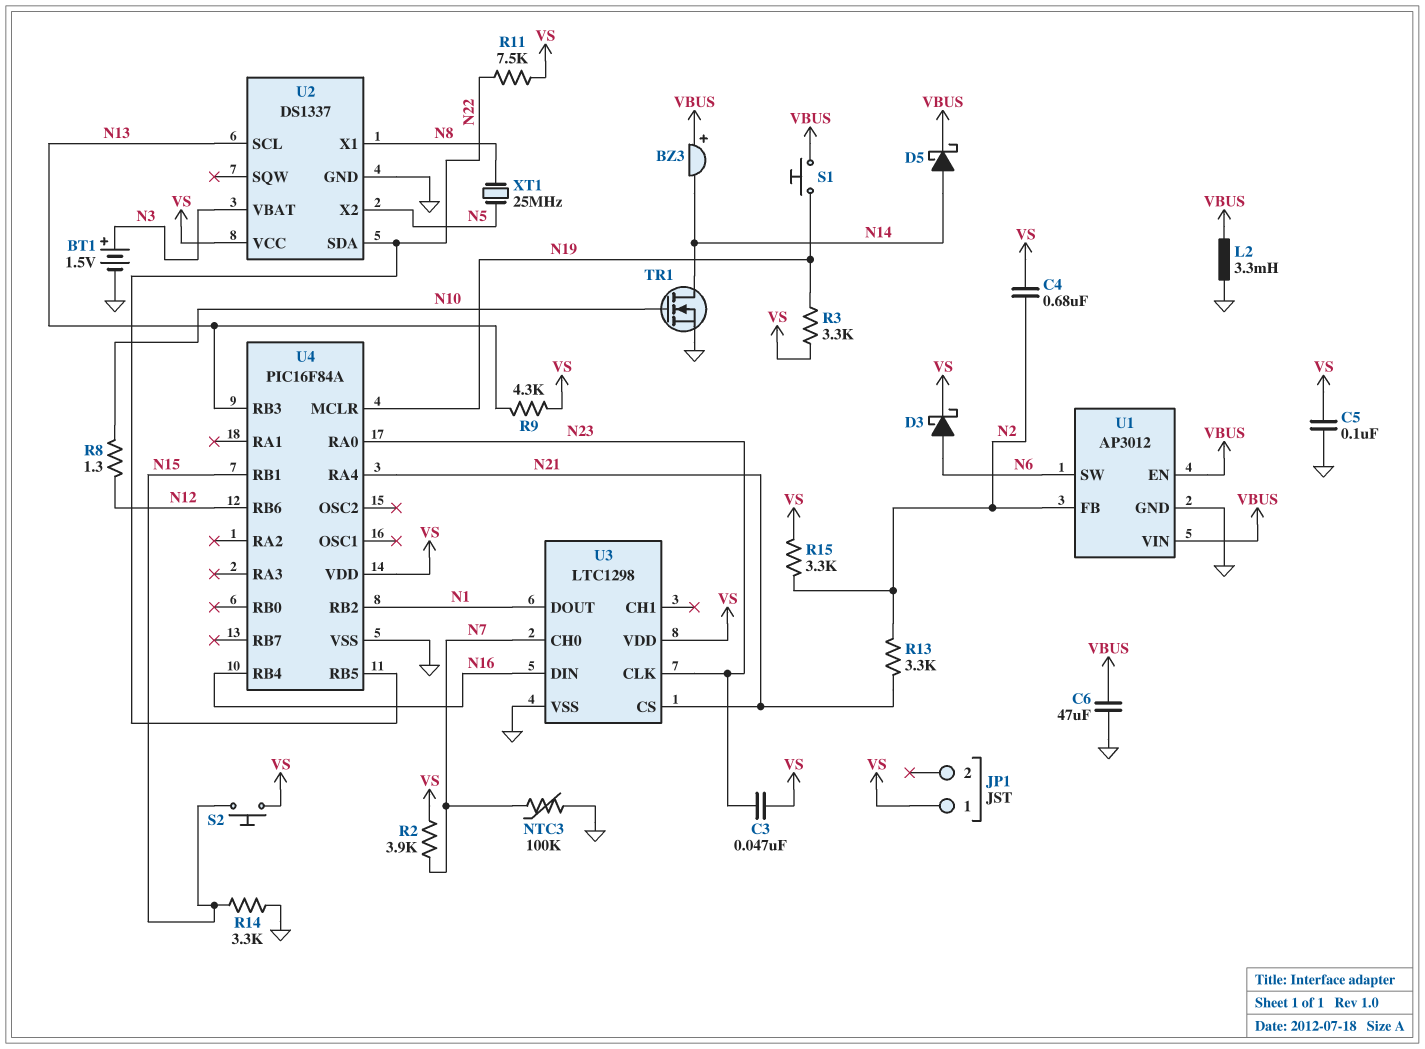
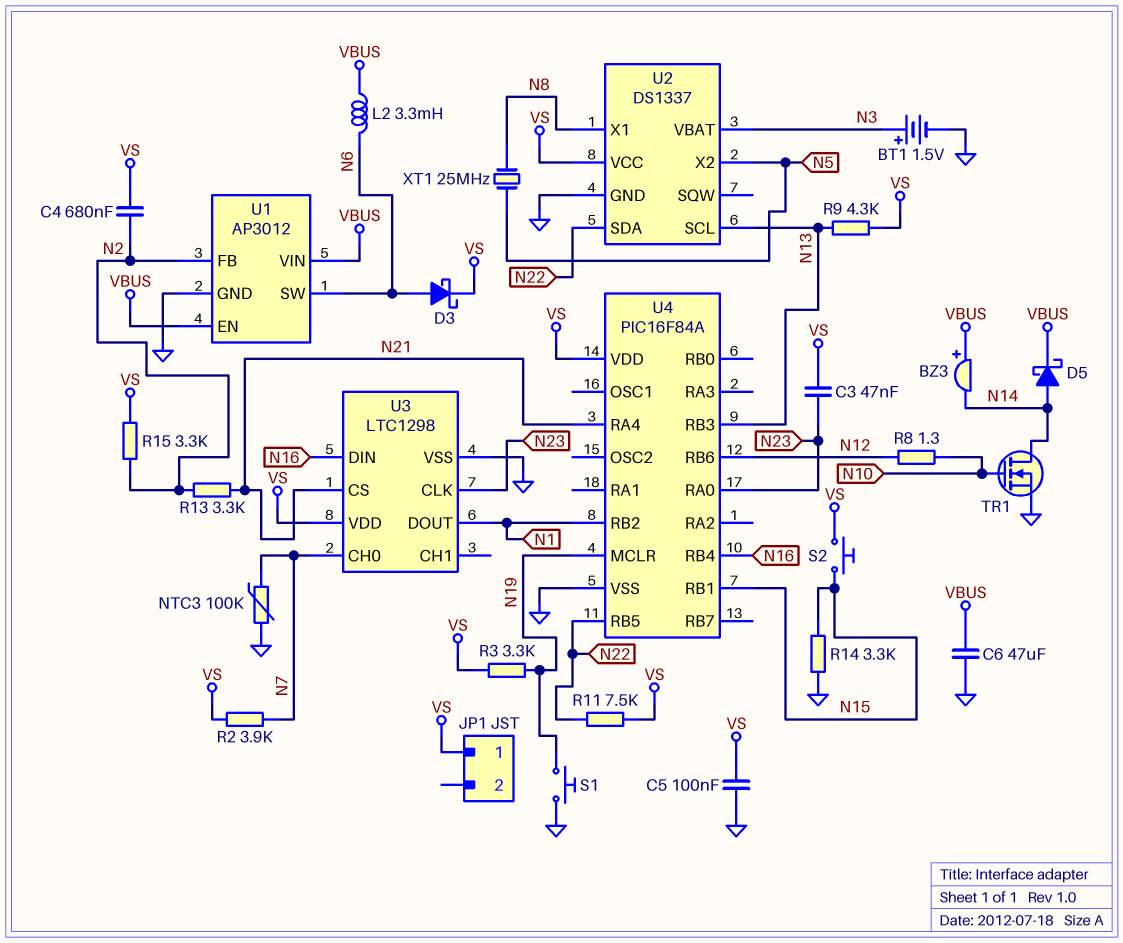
L2: 3.3mH (GND, VBUS) -> 3.3mH (N6, VBUS)
S1: button (N19, VBUS) -> button (GND, N19)

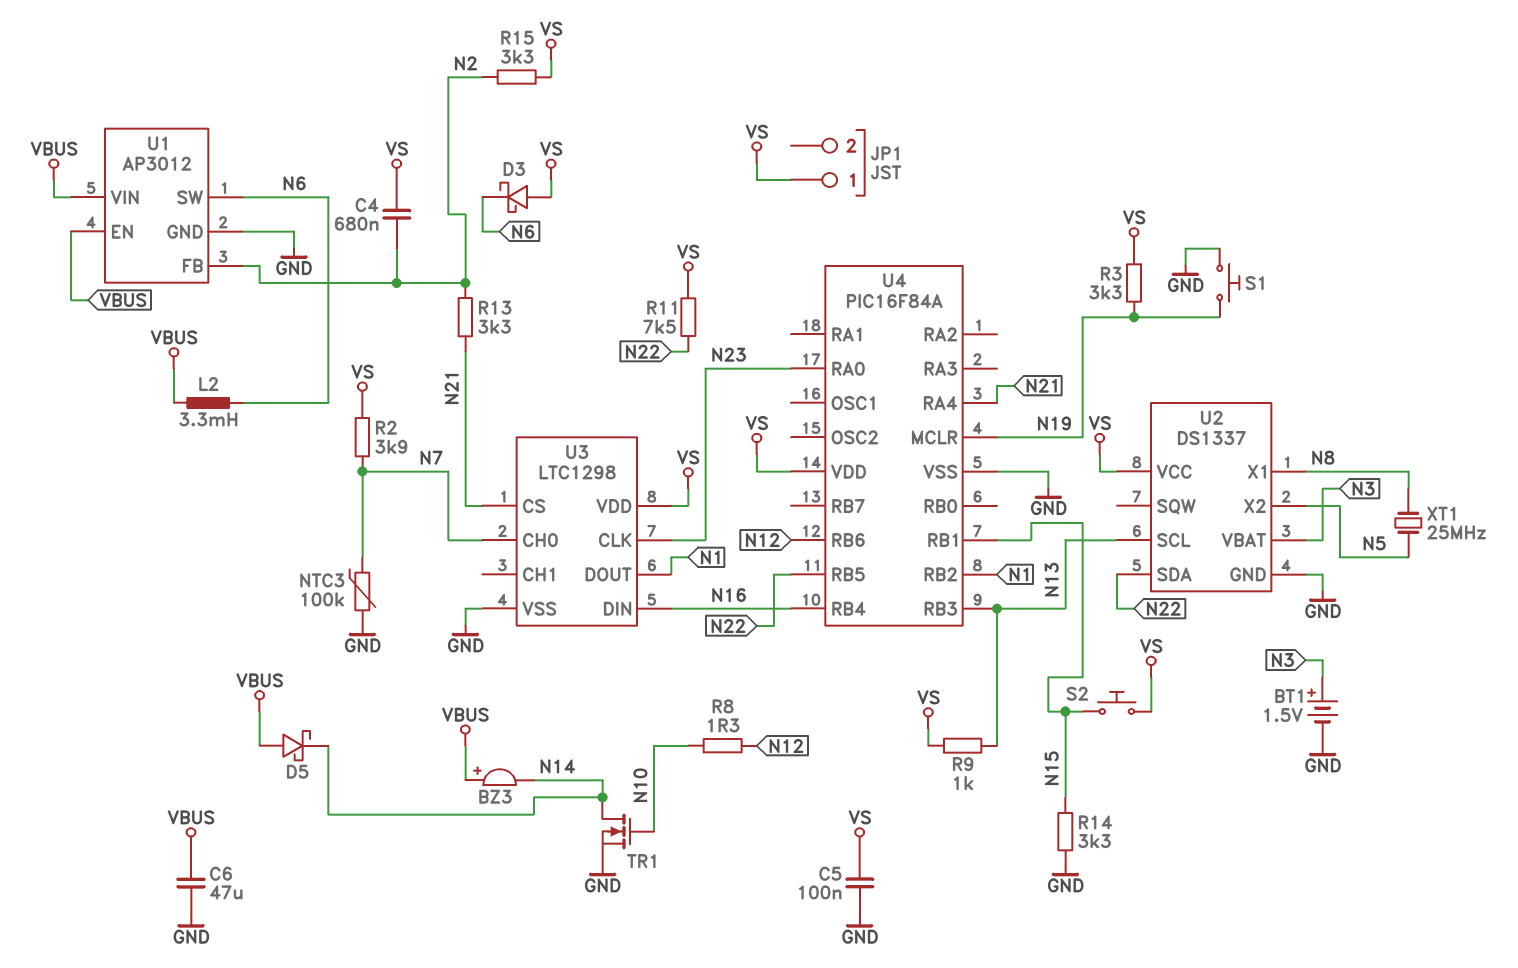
C3: 47nF (N23, VS) -> none
D3: schottky (A N6, K VS) -> schottky (A VS, K N6)
D5: schottky (A N14, K VBUS) -> schottky (A VBUS, K N14)
R9: 4.3k (N13, VS) -> 1k (N13, VS)

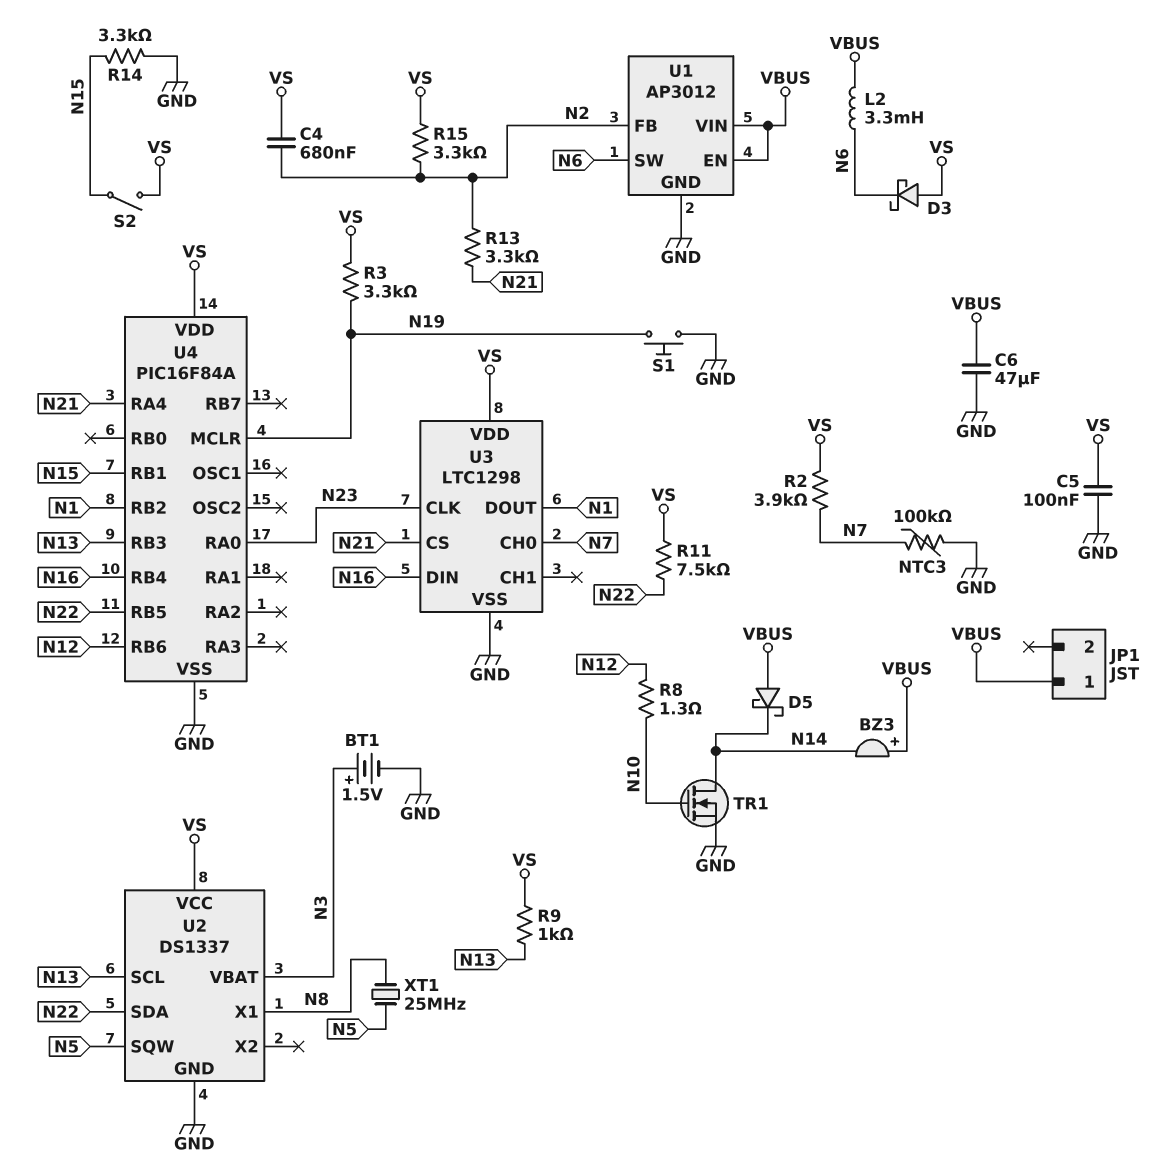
JP1 pin 1: VS -> VBUS
S2: button (N15, VS) -> switch (N15, VS)
U2 pin SQW: none -> N5
U2 pin X2: N5 -> none

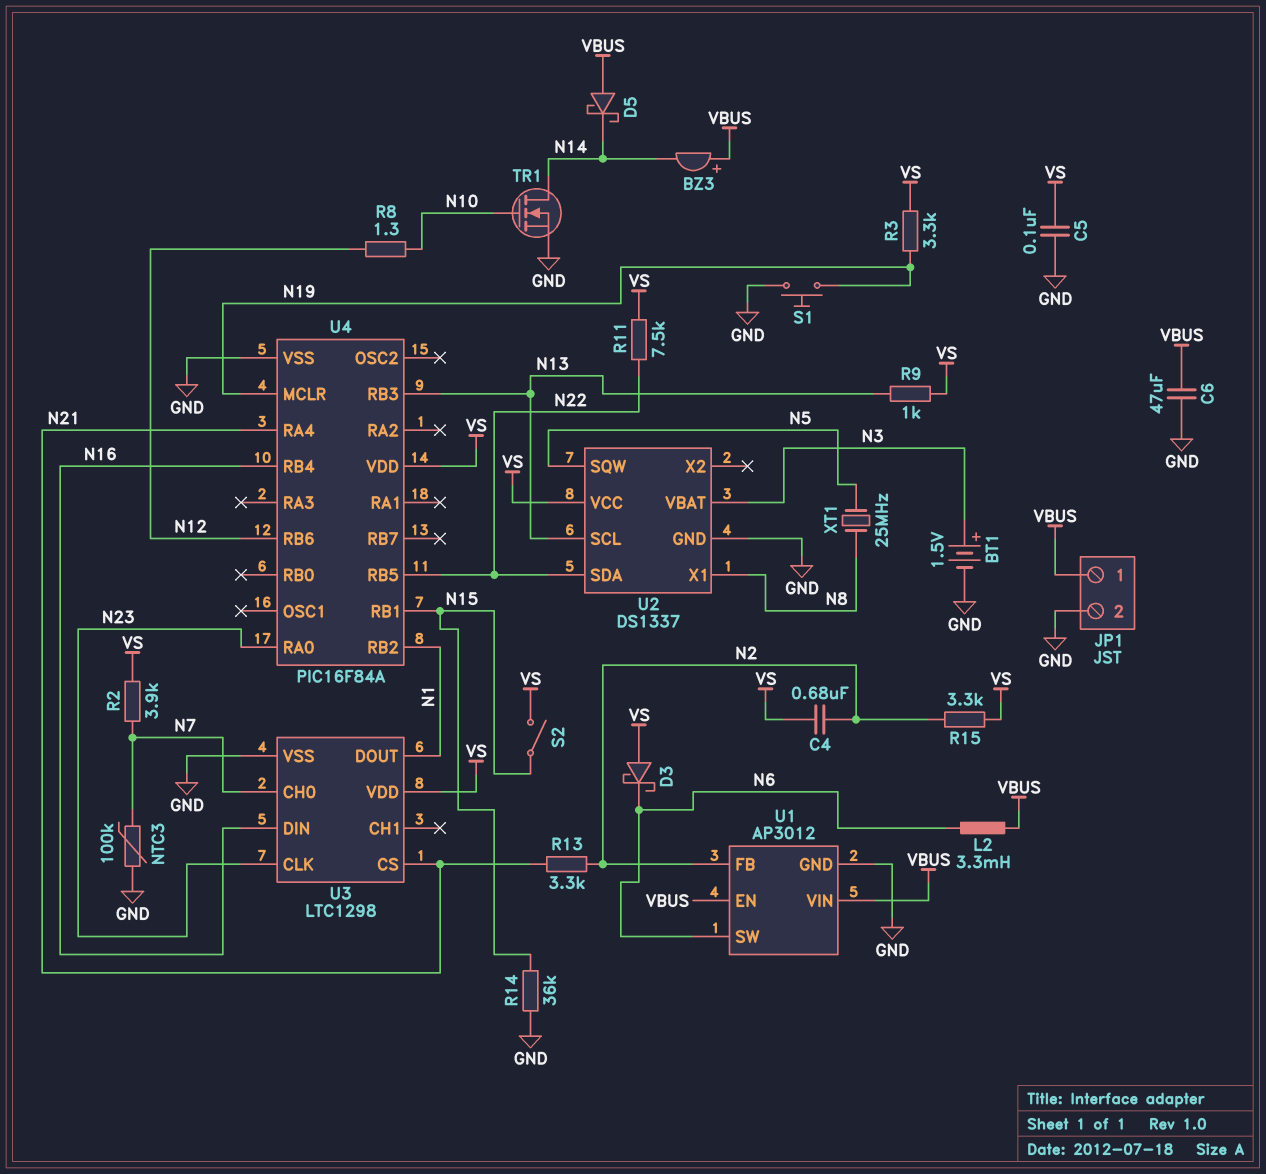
JP1 pin 2: none -> GND
R14: 3.3k (GND, N15) -> 36k (GND, N15)

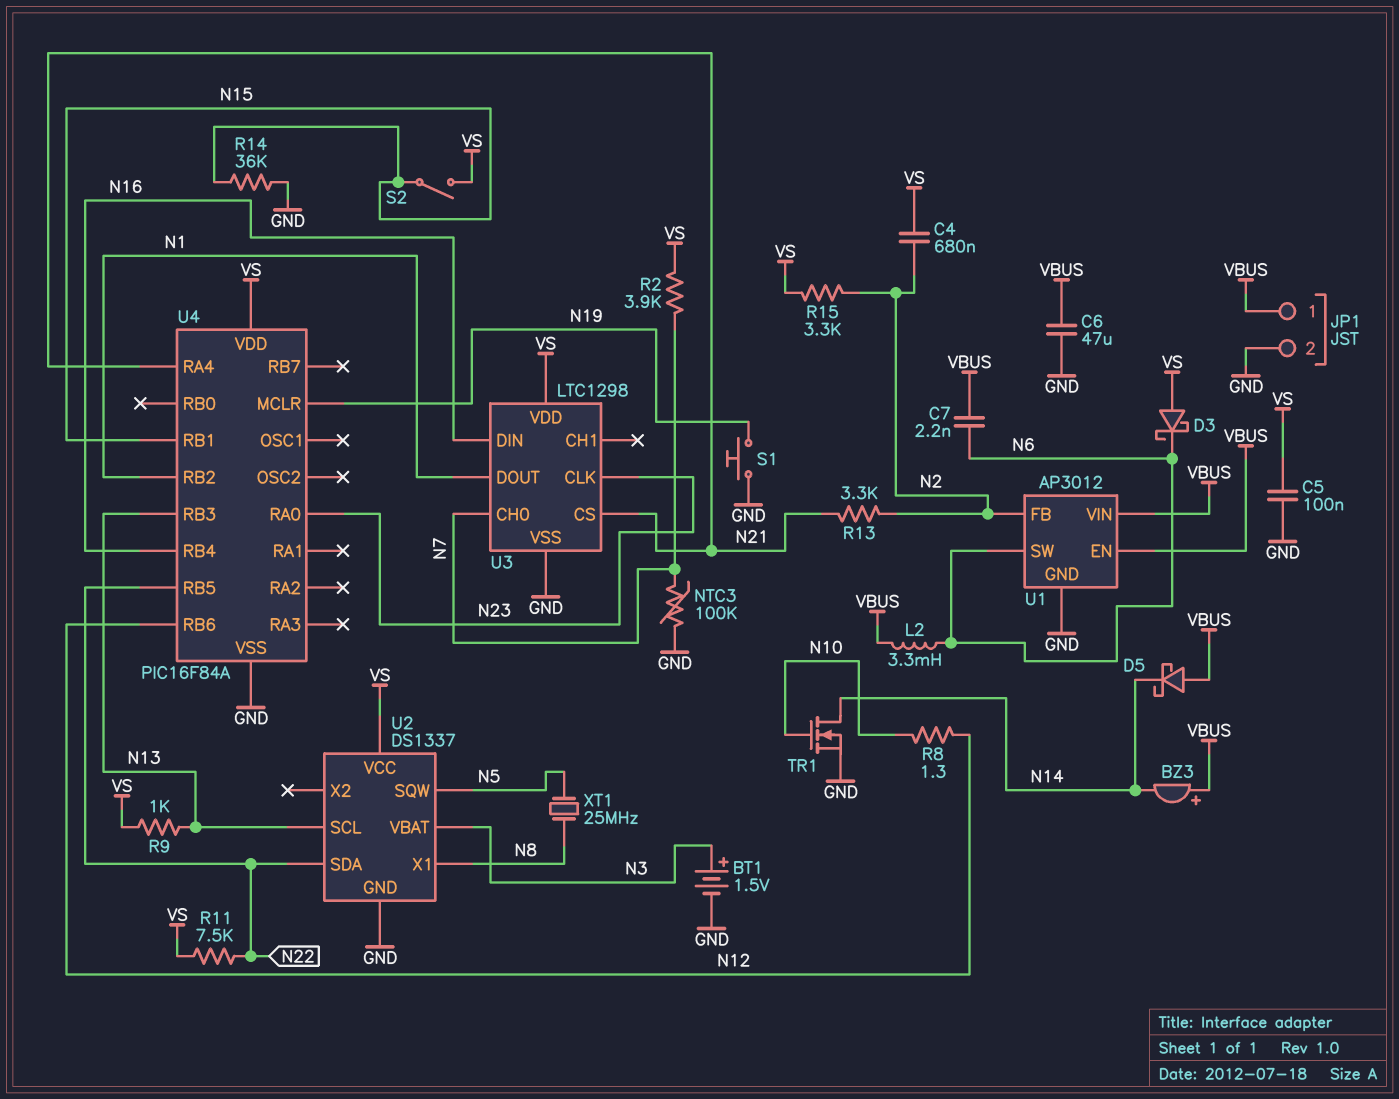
C7: none -> 2.2nF (N6, VBUS)
R3: 3.3k (N19, VS) -> none

